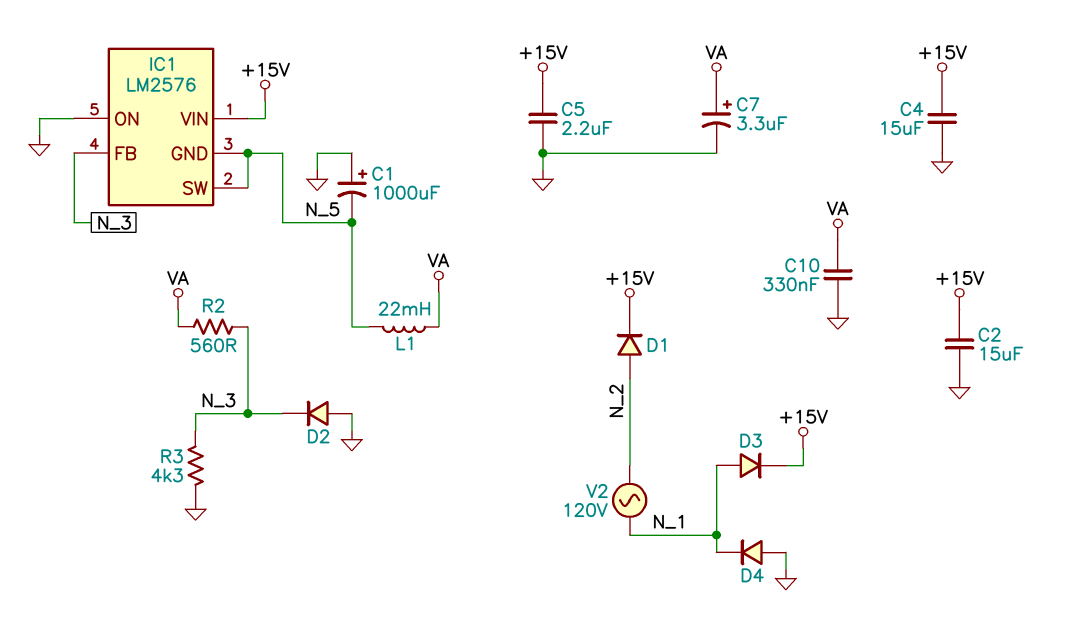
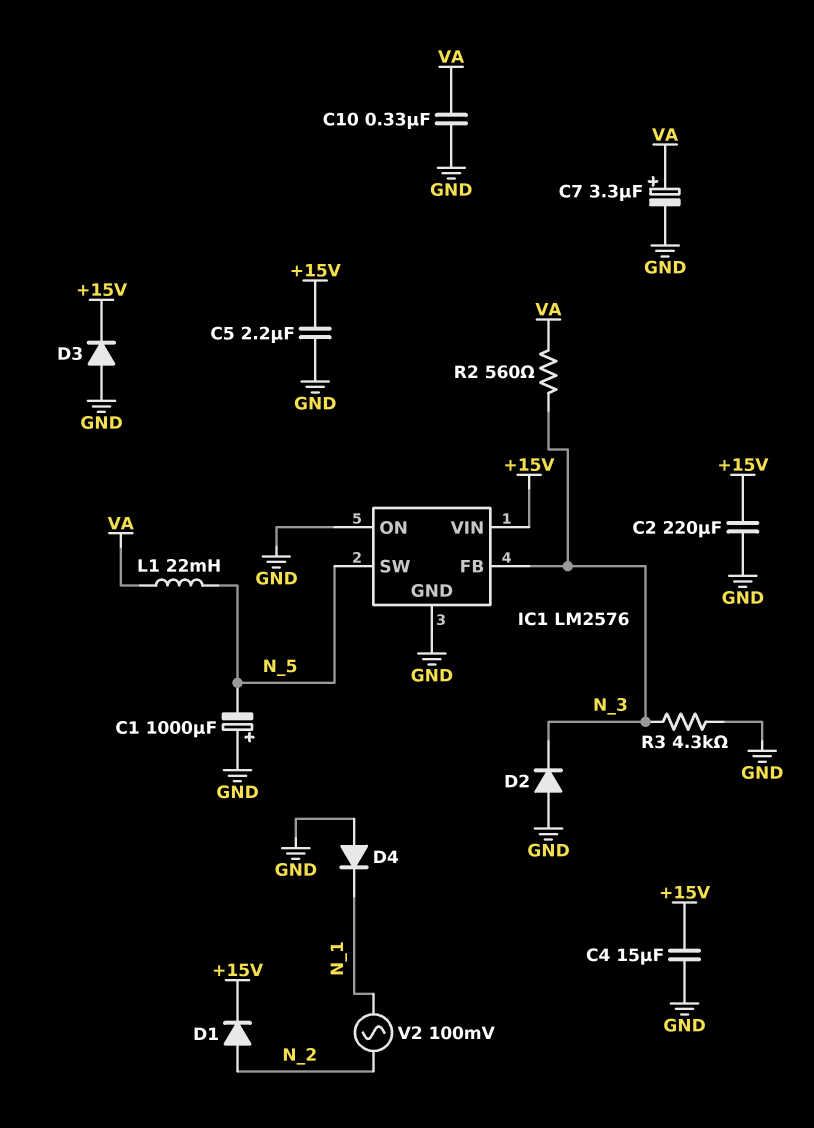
C2: 15uF (+15V, GND) -> 220uF (+15V, GND)
D3: diode (A N_1, K +15V) -> diode (A GND, K +15V)
IC1 pin GND: N_5 -> GND
V2: AC 120V (N_1, N_2) -> AC 100mV (N_1, N_2)

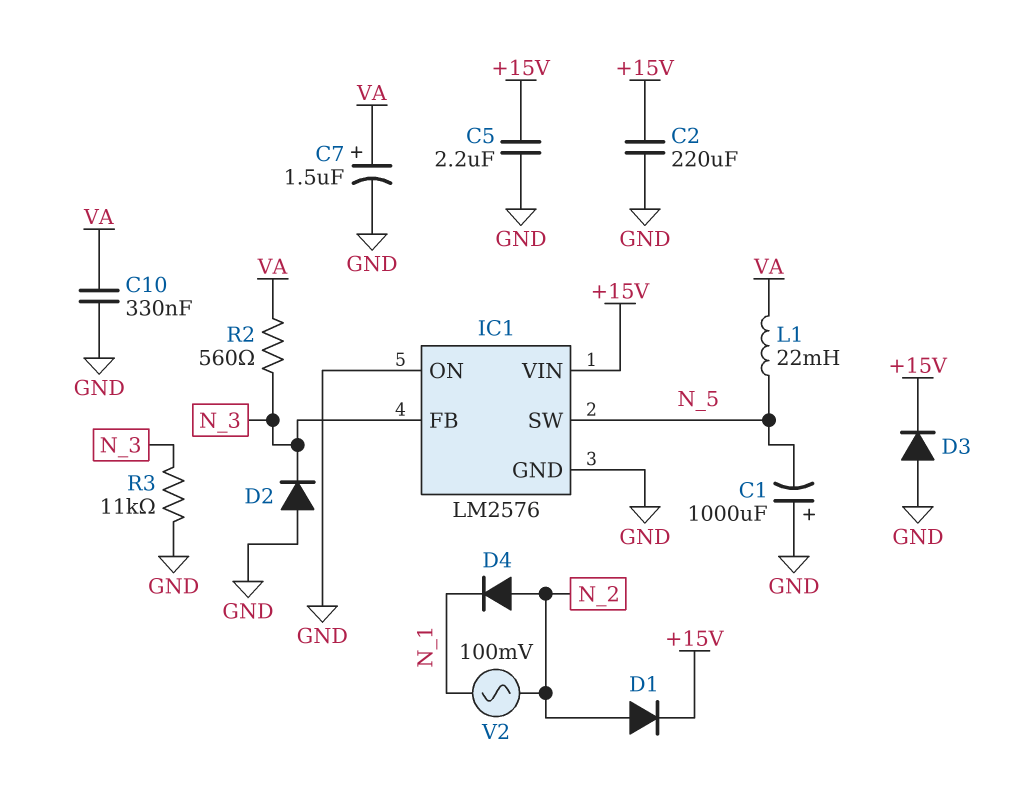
C4: 15uF (+15V, GND) -> none
C7: 3.3uF (plus VA, minus GND) -> 1.5uF (plus VA, minus GND)
D4: diode (A GND, K N_1) -> diode (A N_2, K N_1)
R3: 4.3k (GND, N_3) -> 11k (GND, N_3)

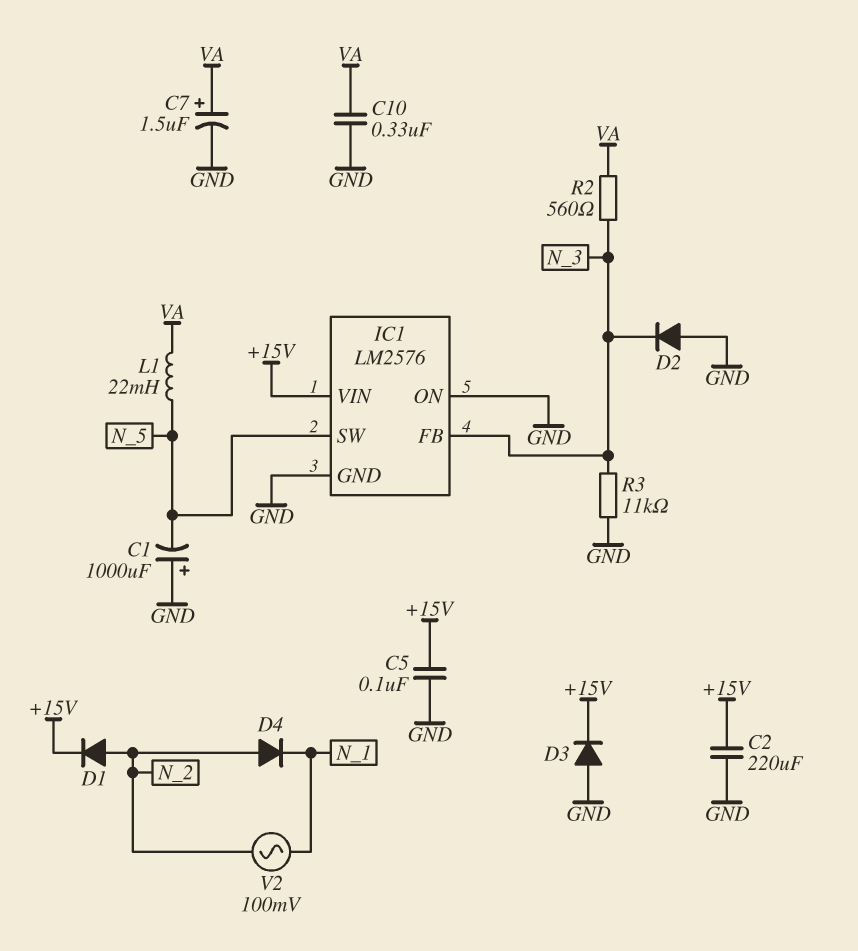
C5: 2.2uF (+15V, GND) -> 100nF (+15V, GND)

